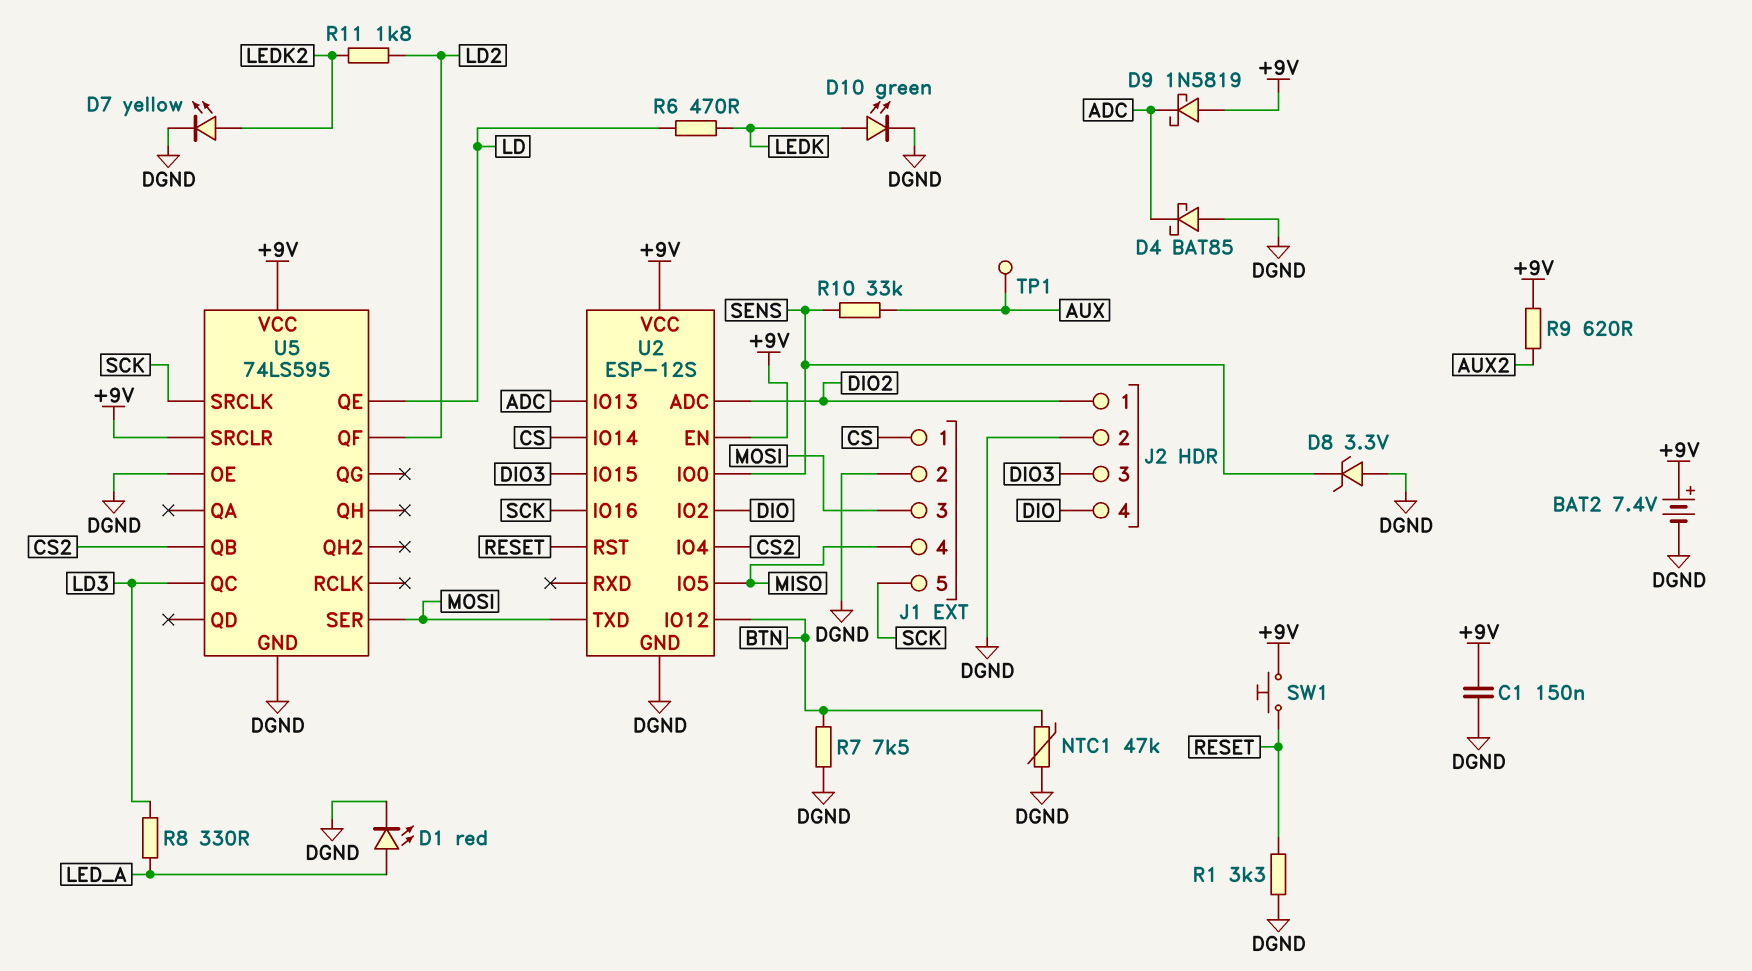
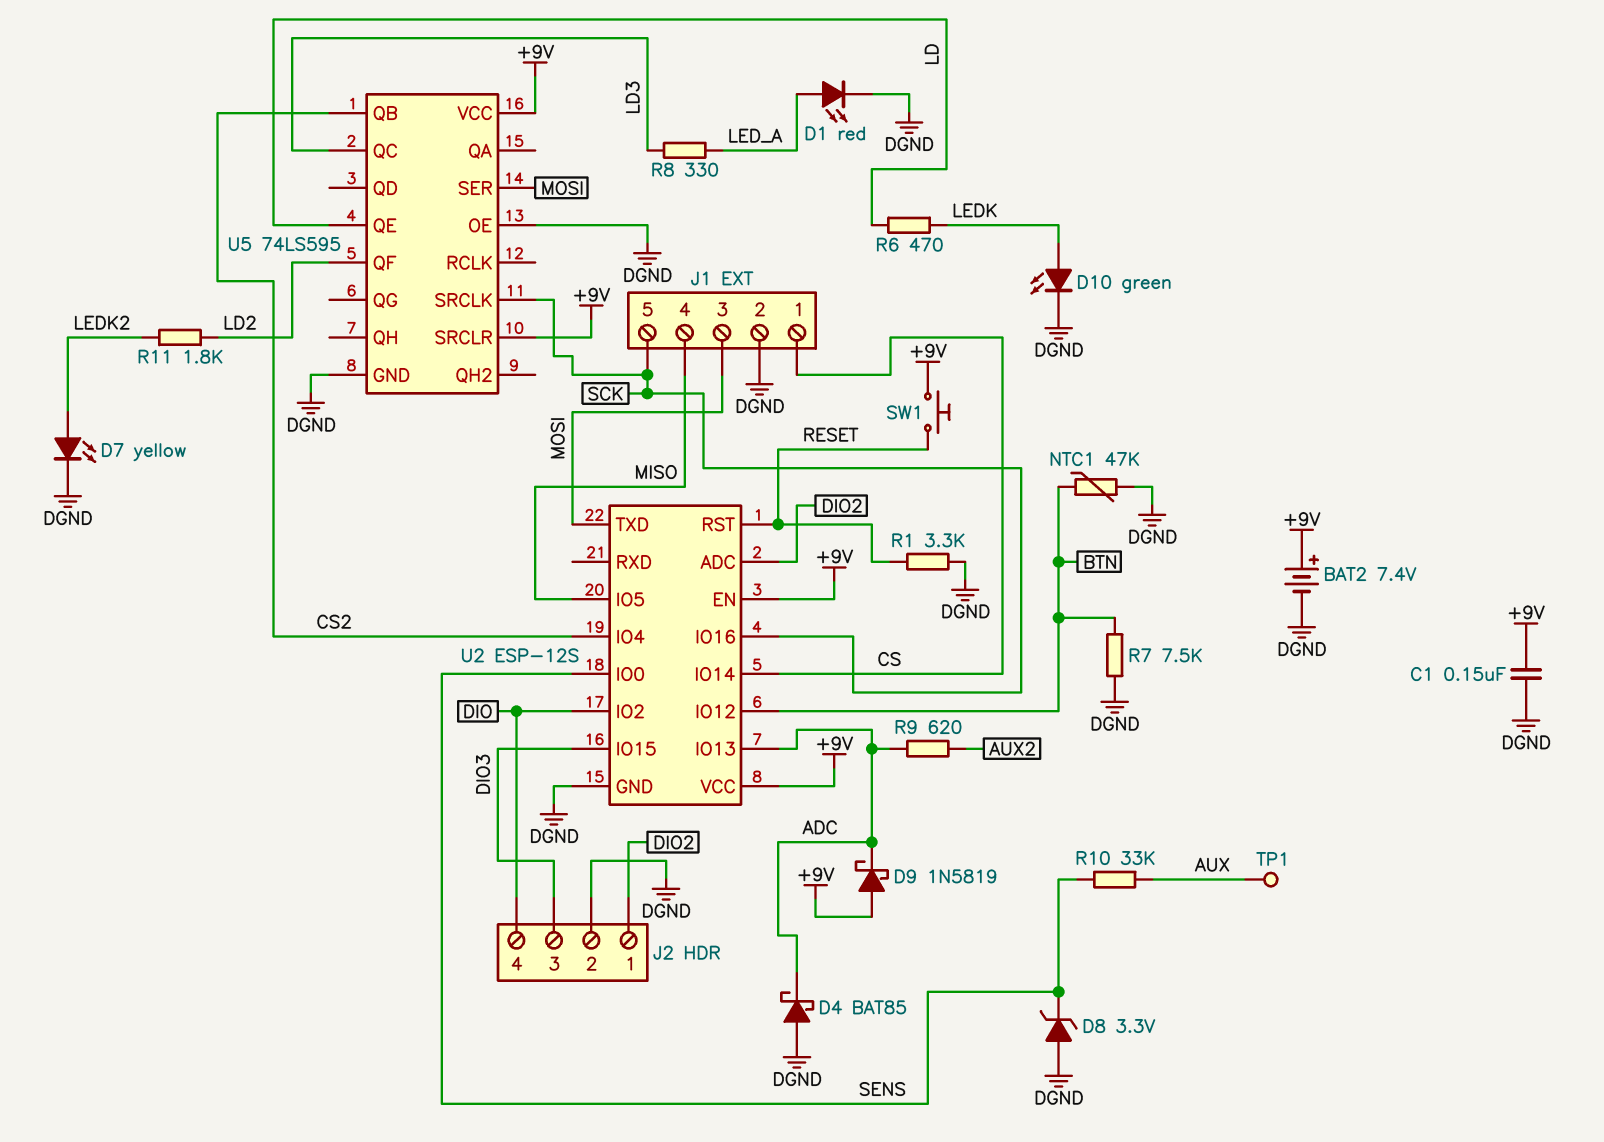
R9: 620 (+9V, AUX2) -> 620 (ADC, AUX2)

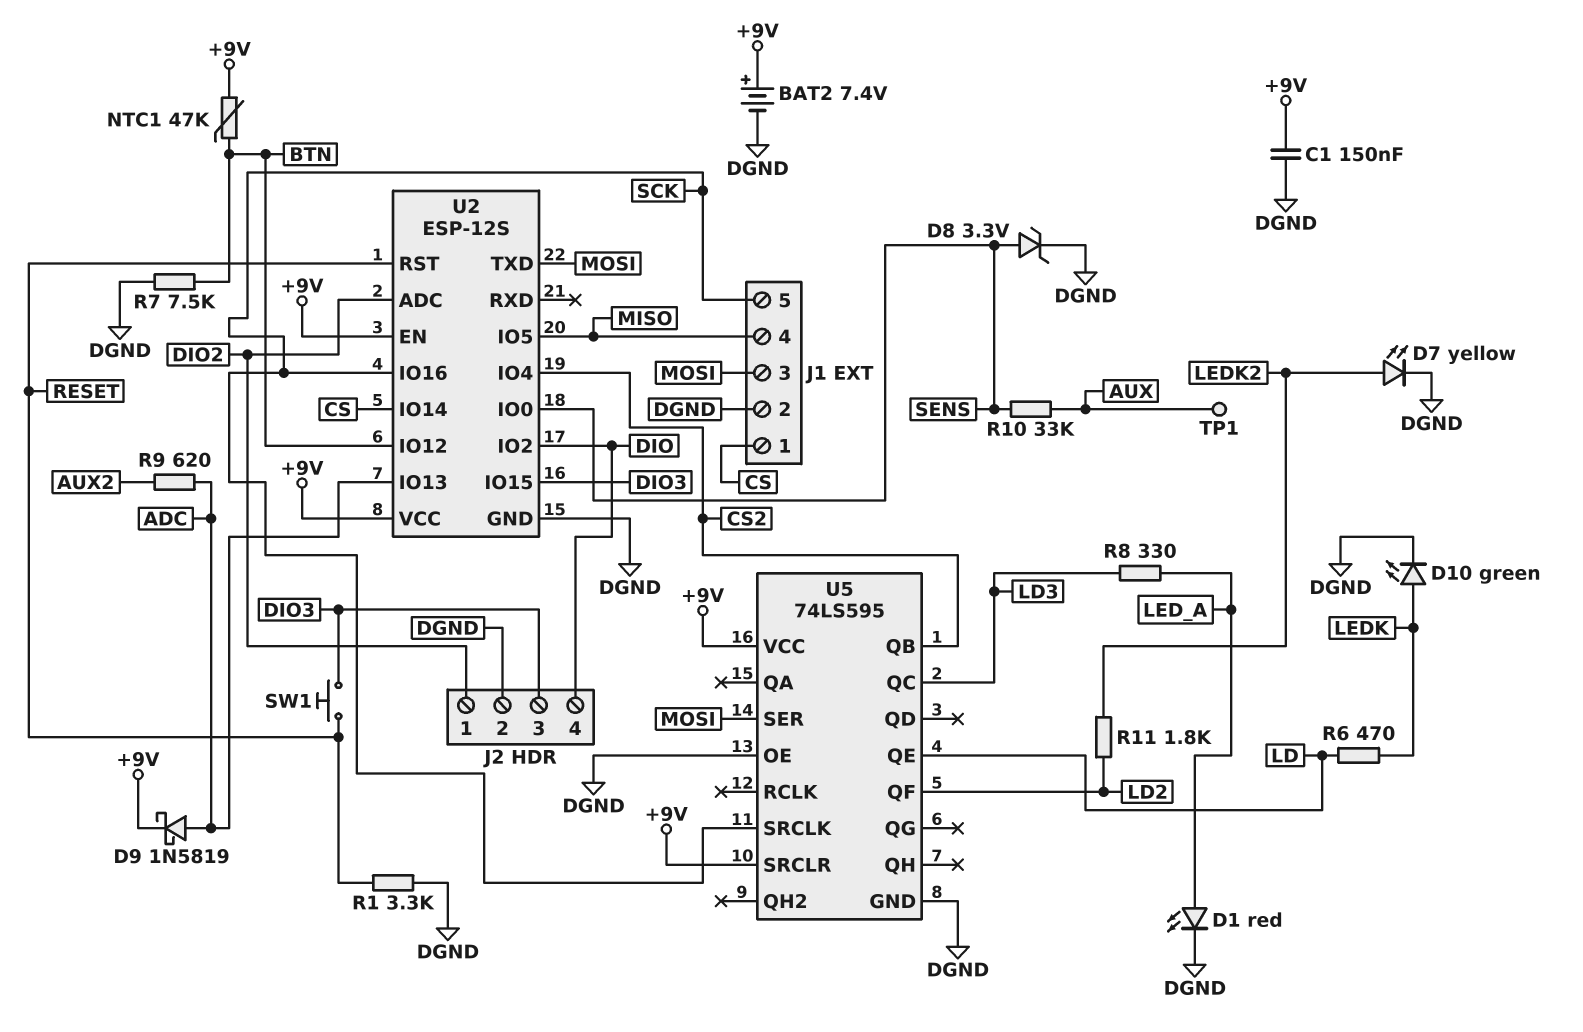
D4: schottky BAT85 (A DGND, K ADC) -> none
D8: zener 3.3V (A DGND, K SENS) -> zener 3.3V (A SENS, K DGND)
D9: schottky 1N5819 (A +9V, K ADC) -> schottky 1N5819 (A ADC, K +9V)
NTC1: 47k (BTN, DGND) -> 47k (+9V, BTN)
SW1: button (+9V, RESET) -> button (DIO3, RESET)

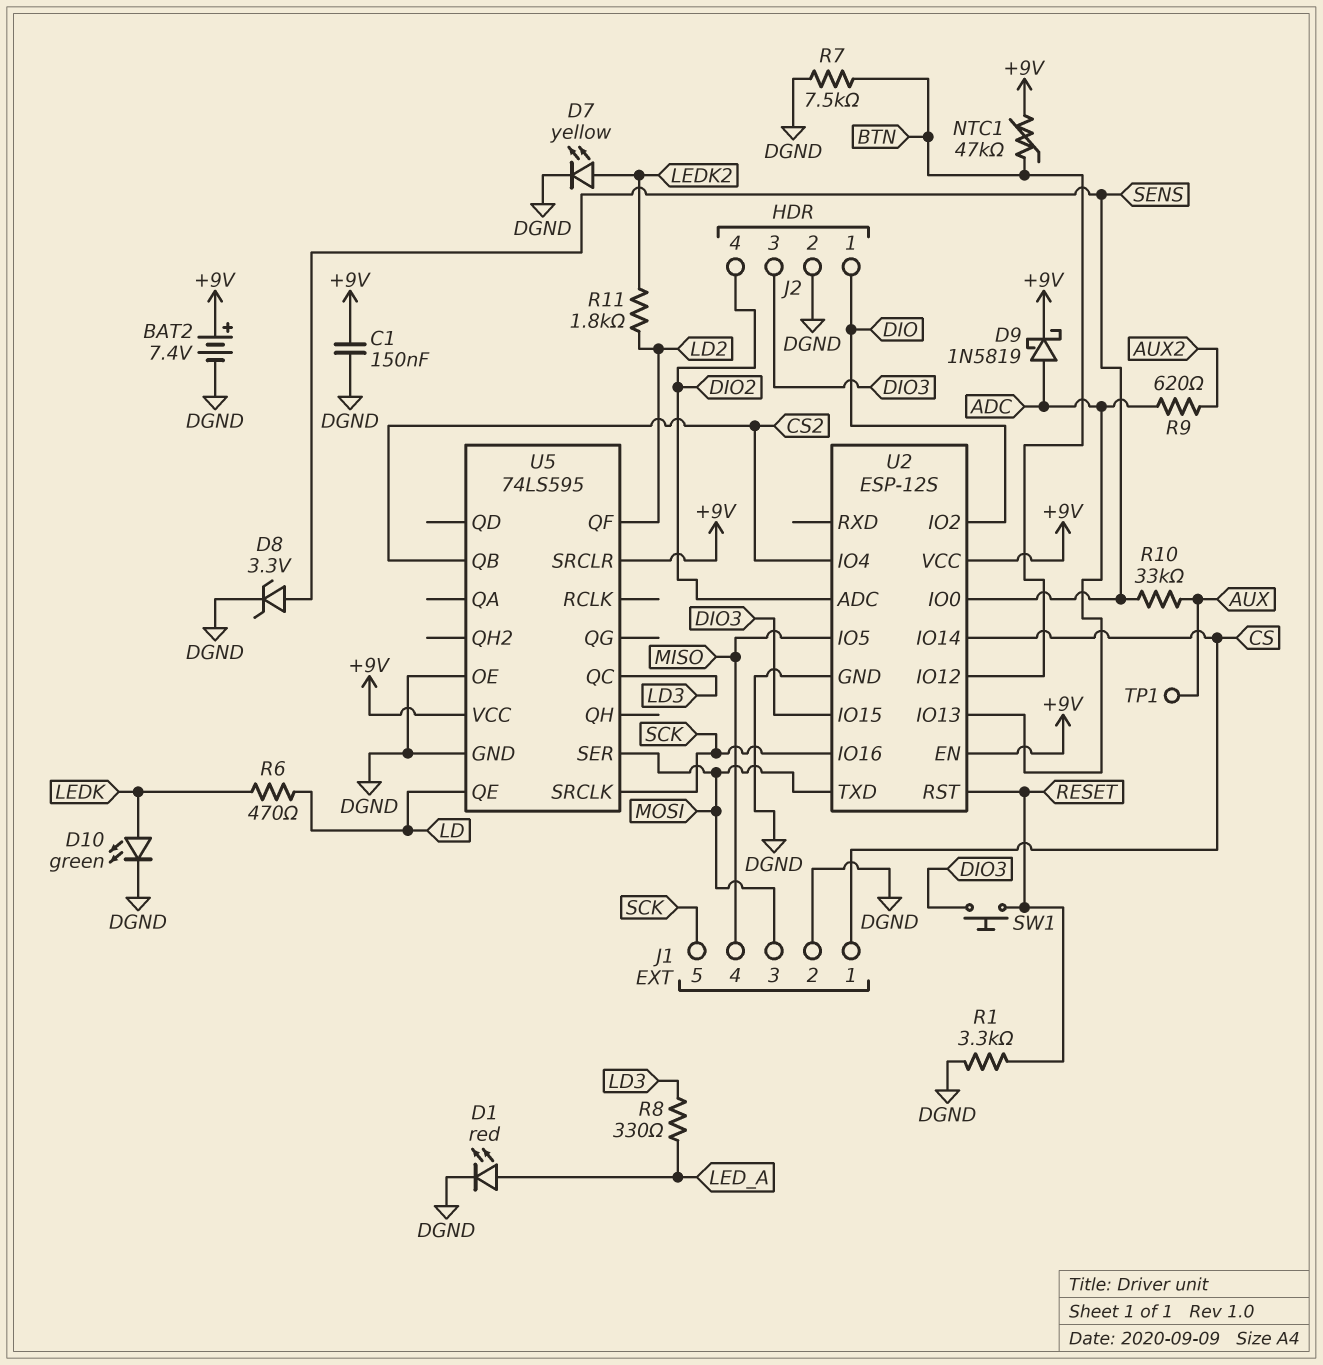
J2 pin 1: DIO2 -> DIO
J2 pin 4: DIO -> DIO2

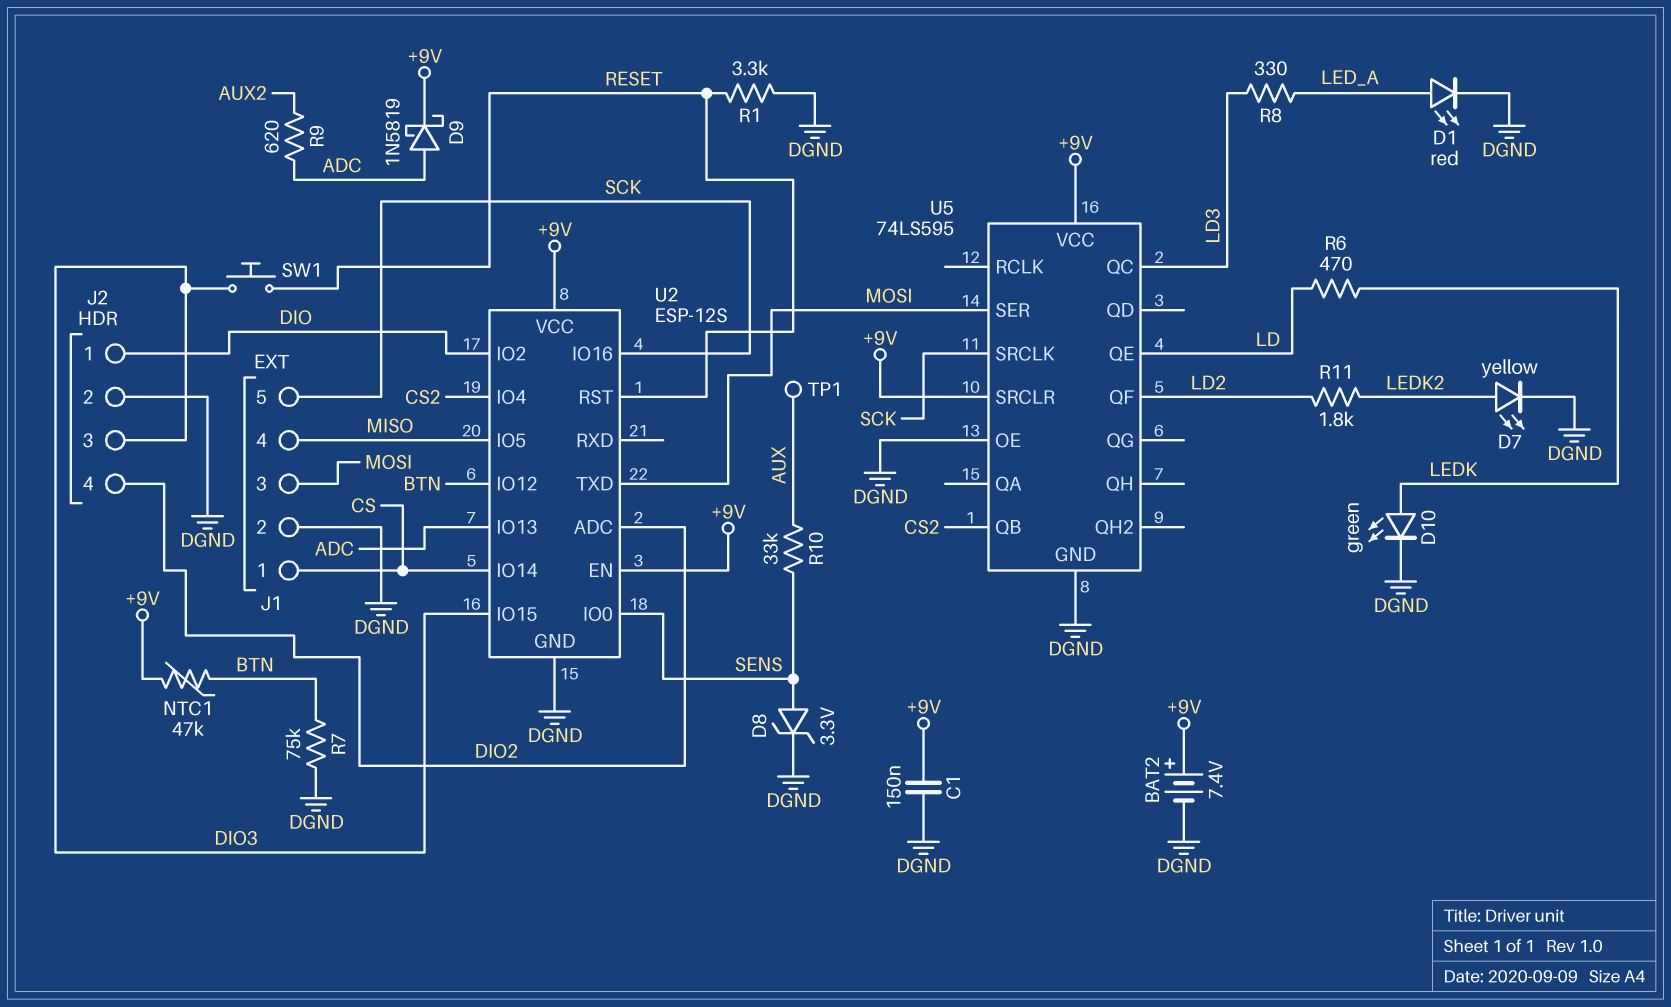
R7: 7.5k (BTN, DGND) -> 75k (BTN, DGND)

